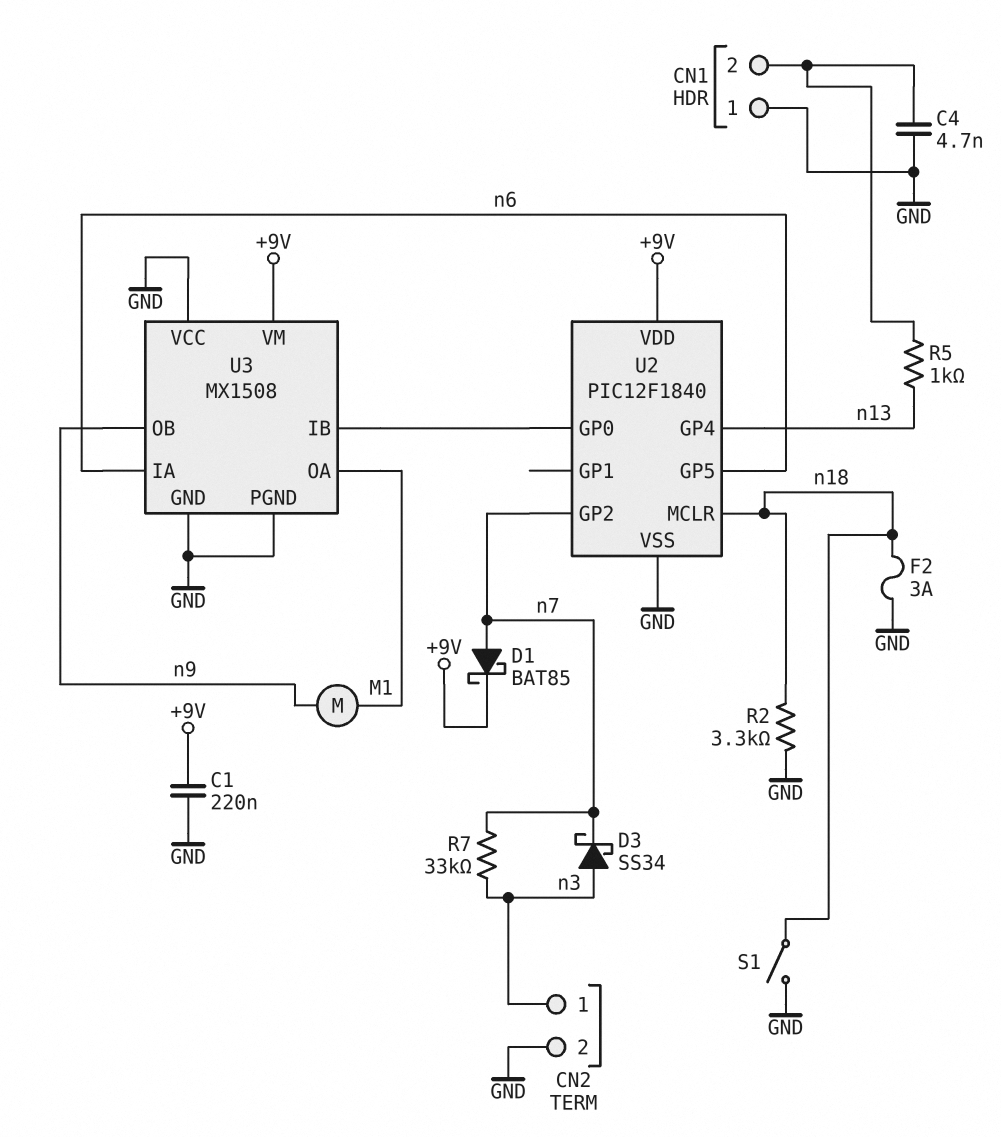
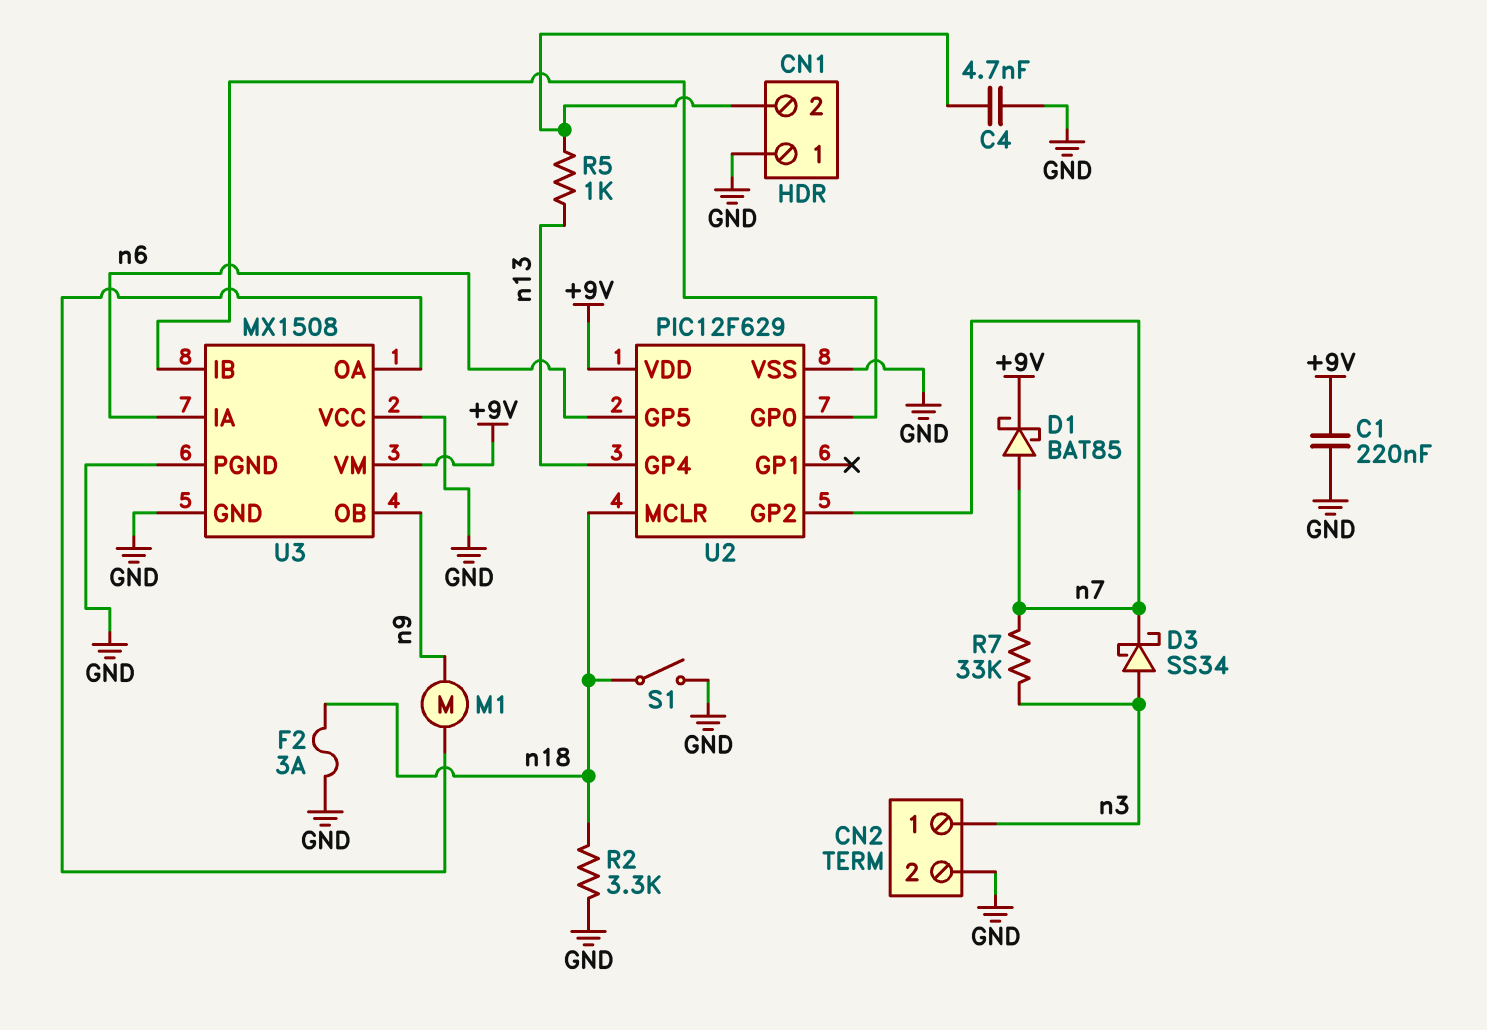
U2: PIC12F1840 -> PIC12F629

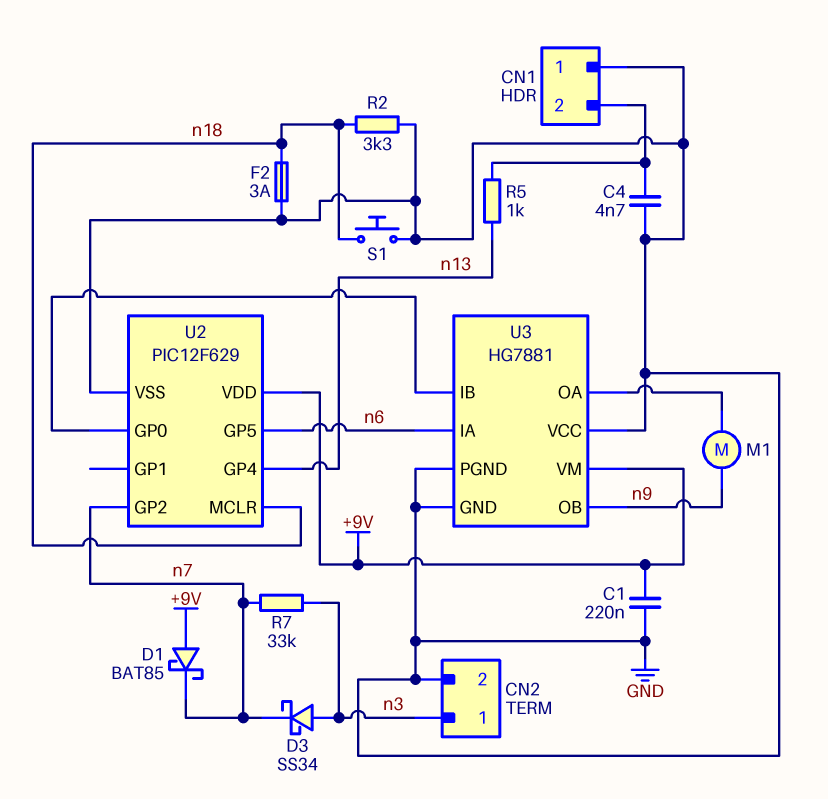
D1: schottky BAT85 (A n7, K +9V) -> schottky BAT85 (A +9V, K n7)
S1: switch (GND, n18) -> button (GND, n18)
U3: MX1508 -> HG7881

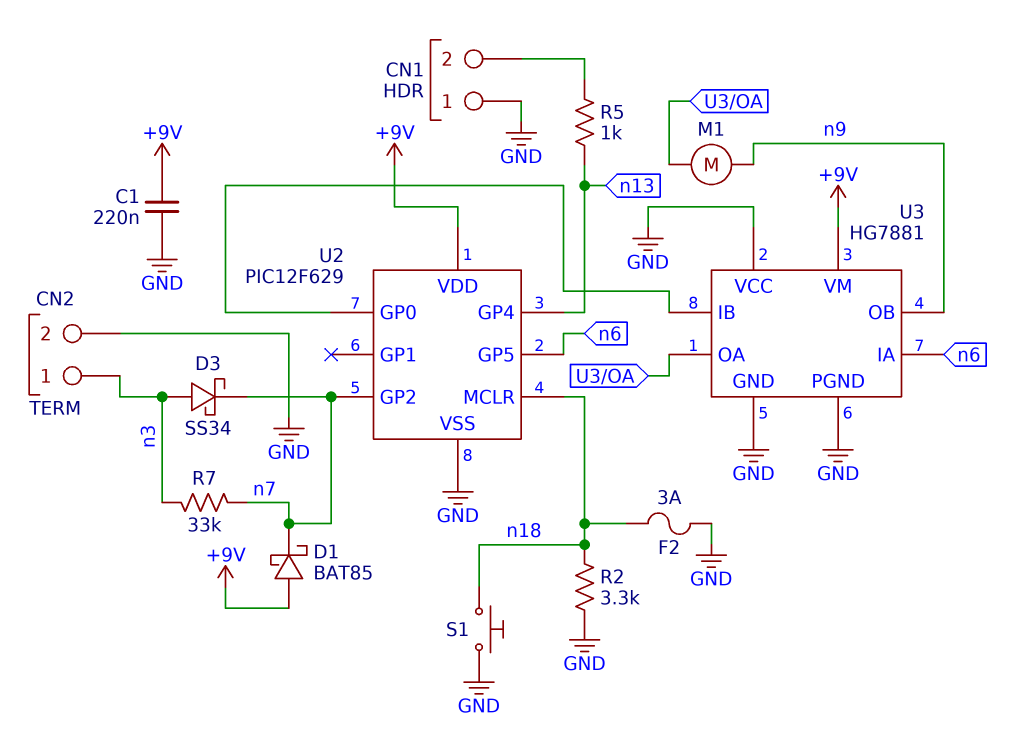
C4: 4.7nF (CN1/2, GND) -> none

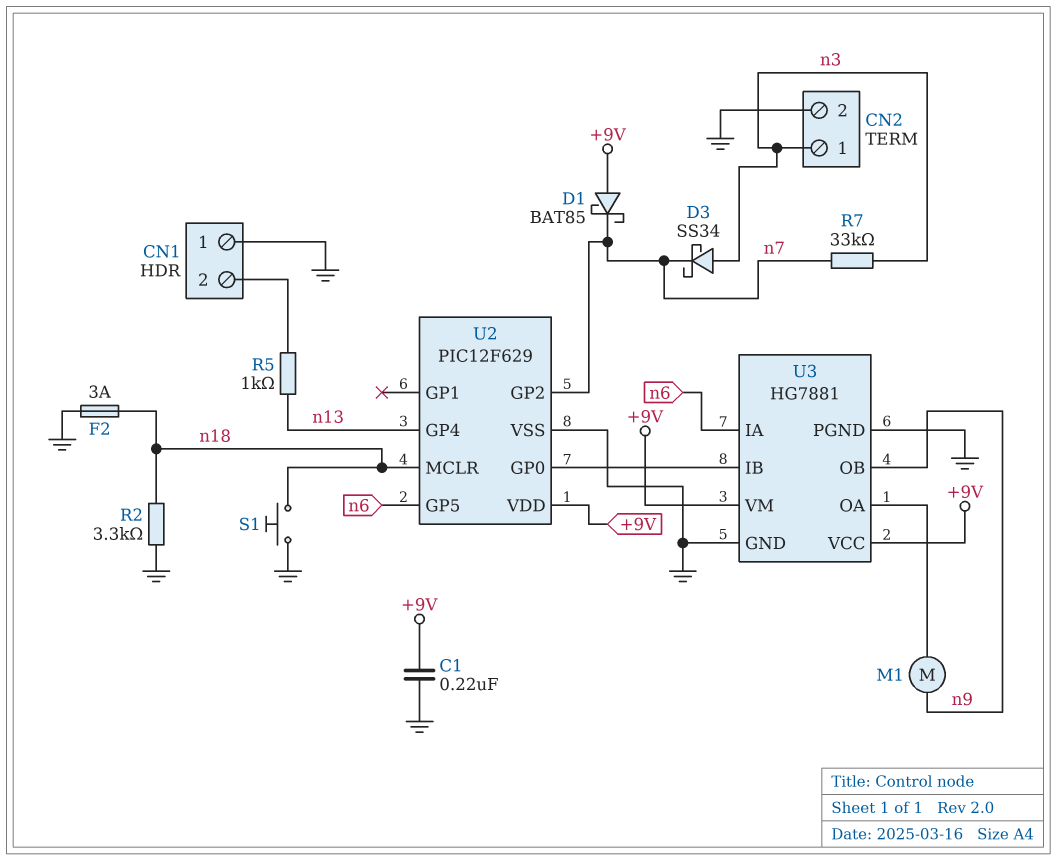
U3 pin VCC: GND -> +9V

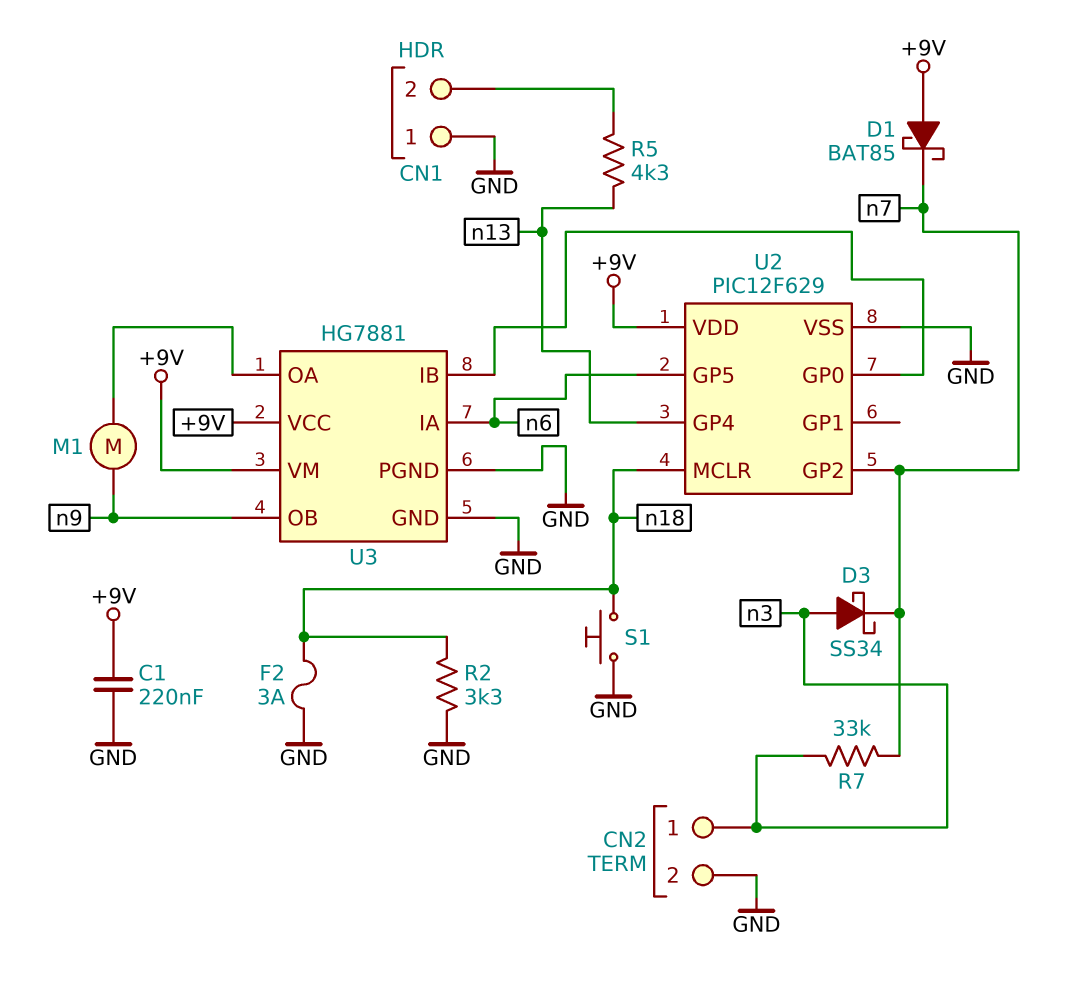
R5: 1k (CN1/2, n13) -> 4.3k (CN1/2, n13)

